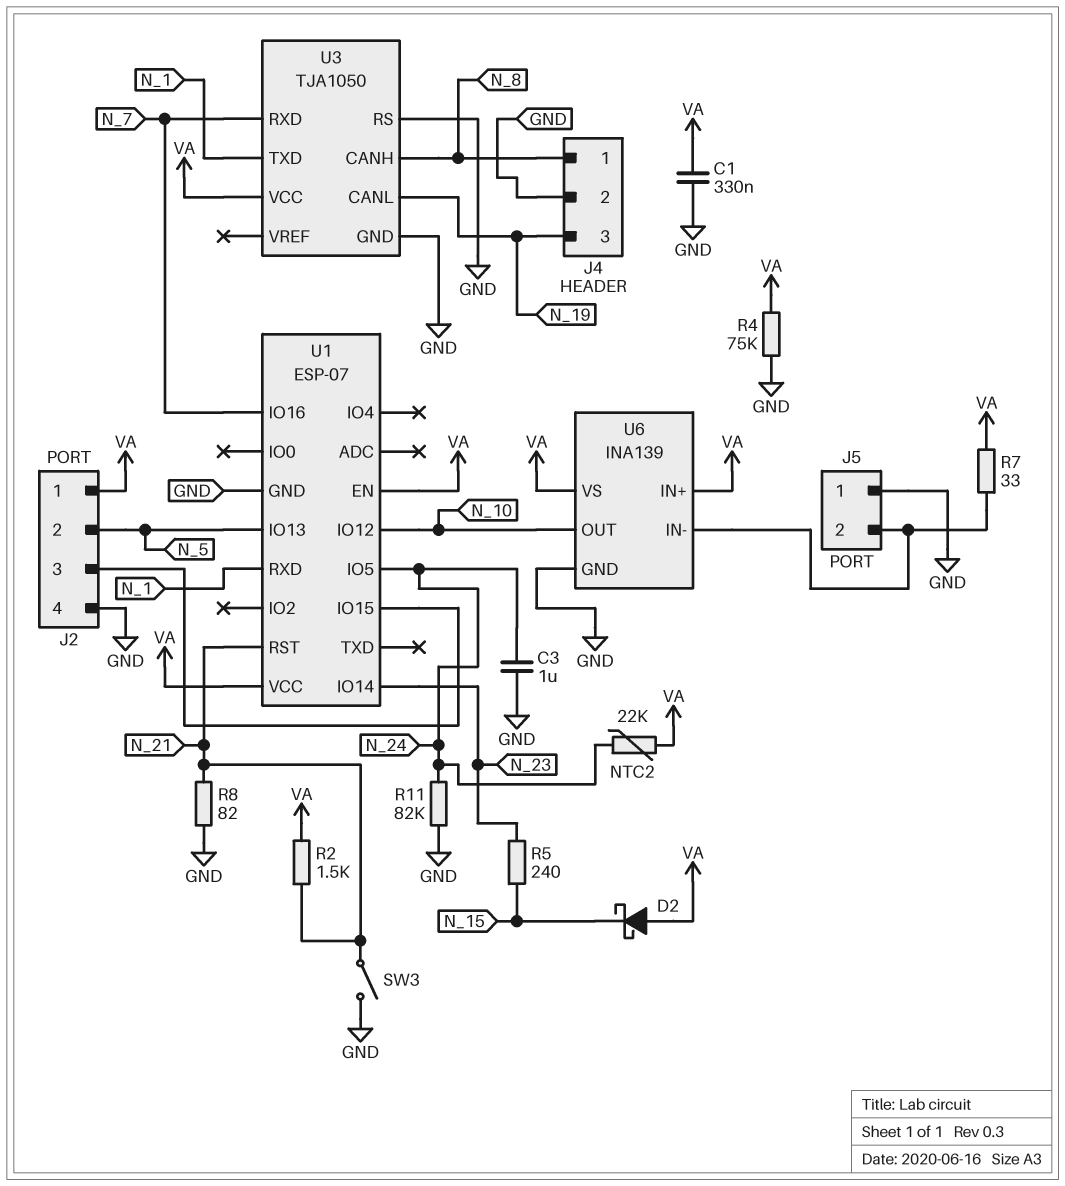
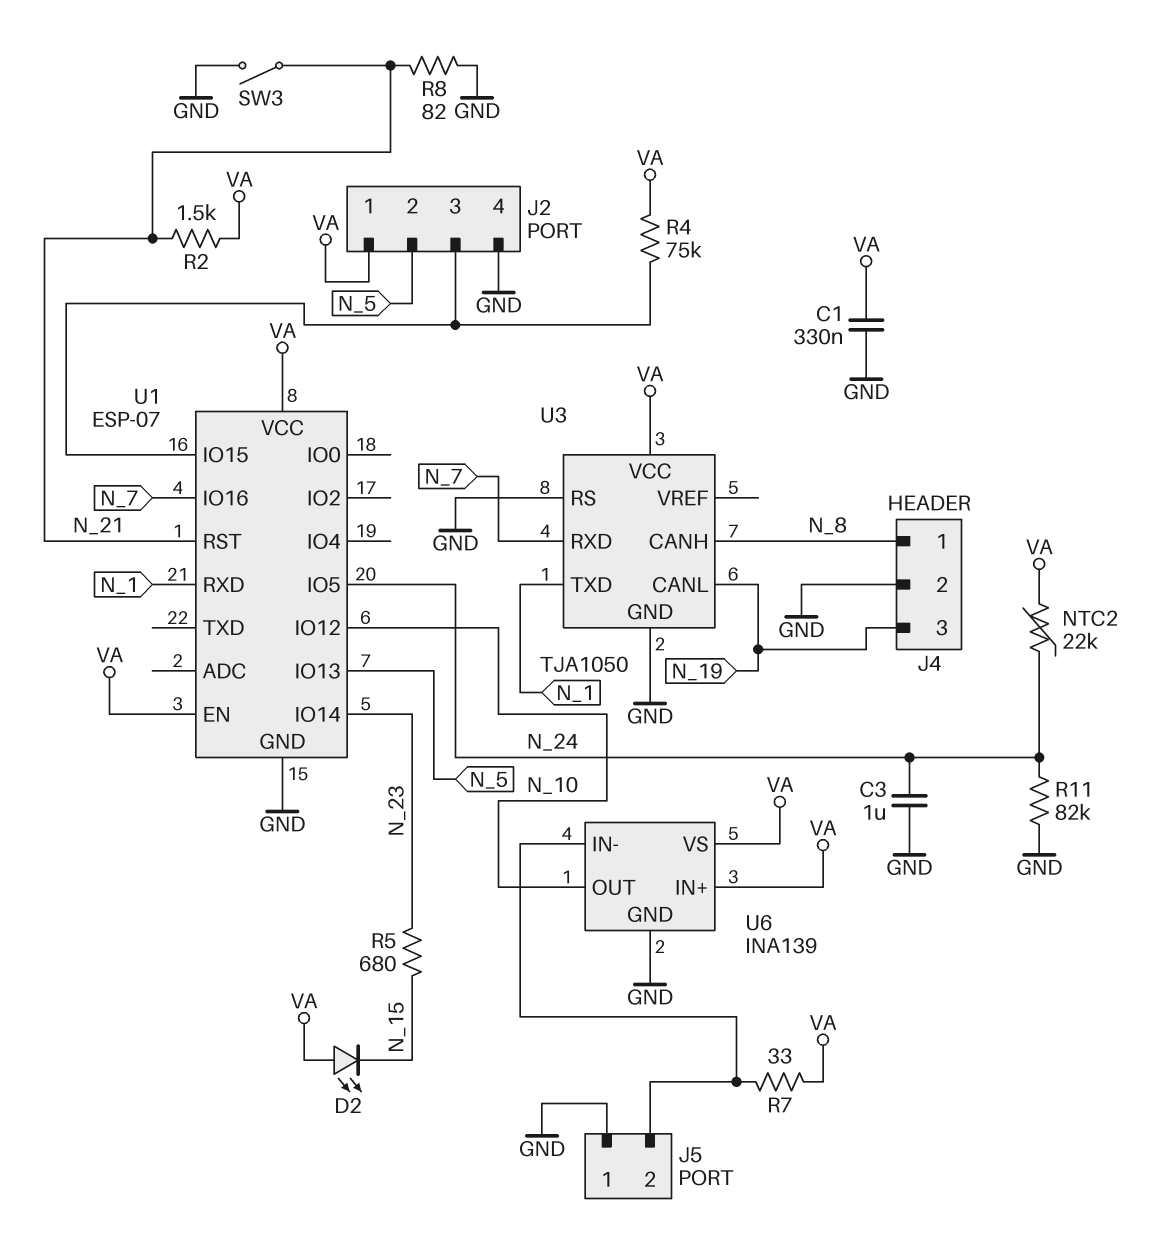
D2: schottky (A VA, K N_15) -> LED (A VA, K N_15)
R4: 75k (GND, VA) -> 75k (J2/3, VA)
R5: 240 (N_15, N_23) -> 680 (N_15, N_23)

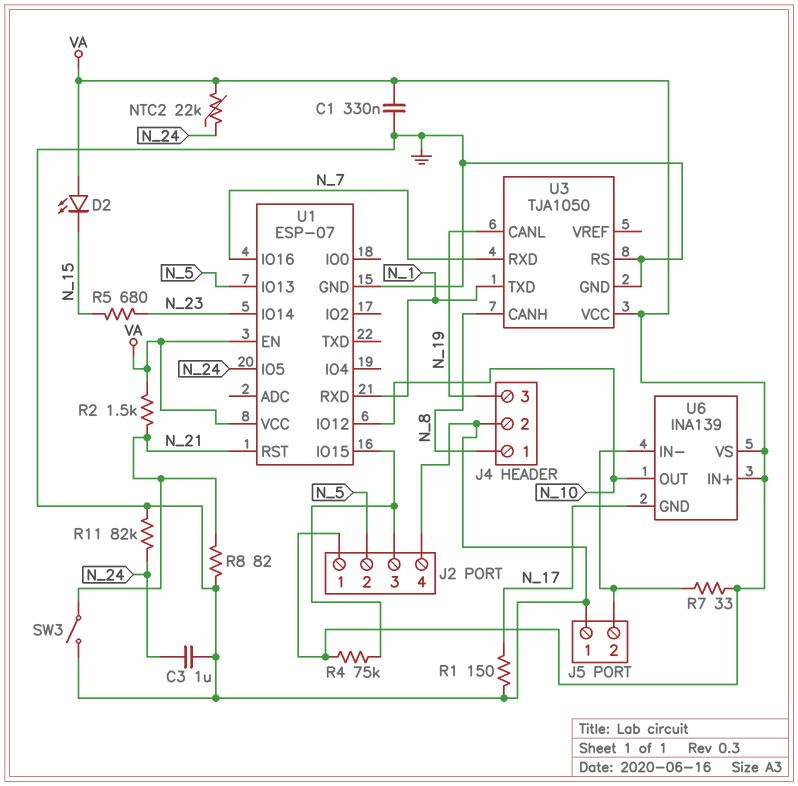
R1: none -> 150 (GND, N_17)
U6 pin GND: GND -> N_17

